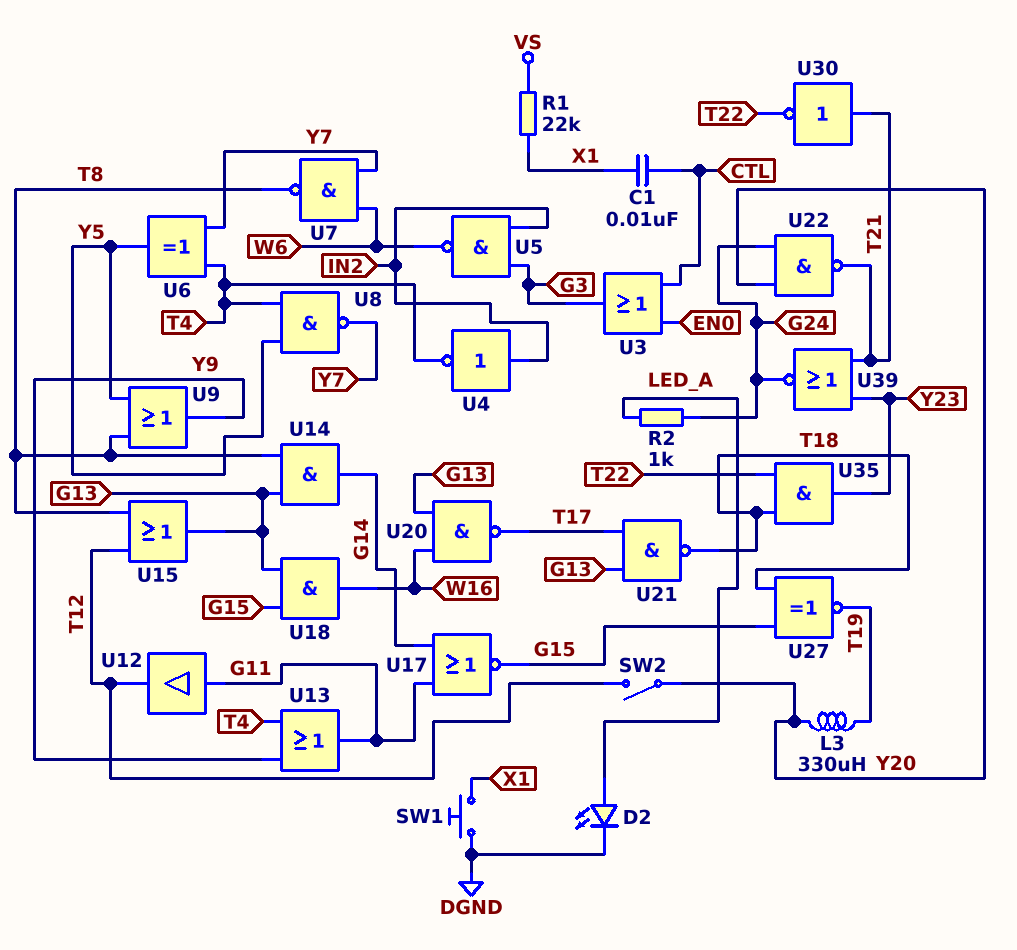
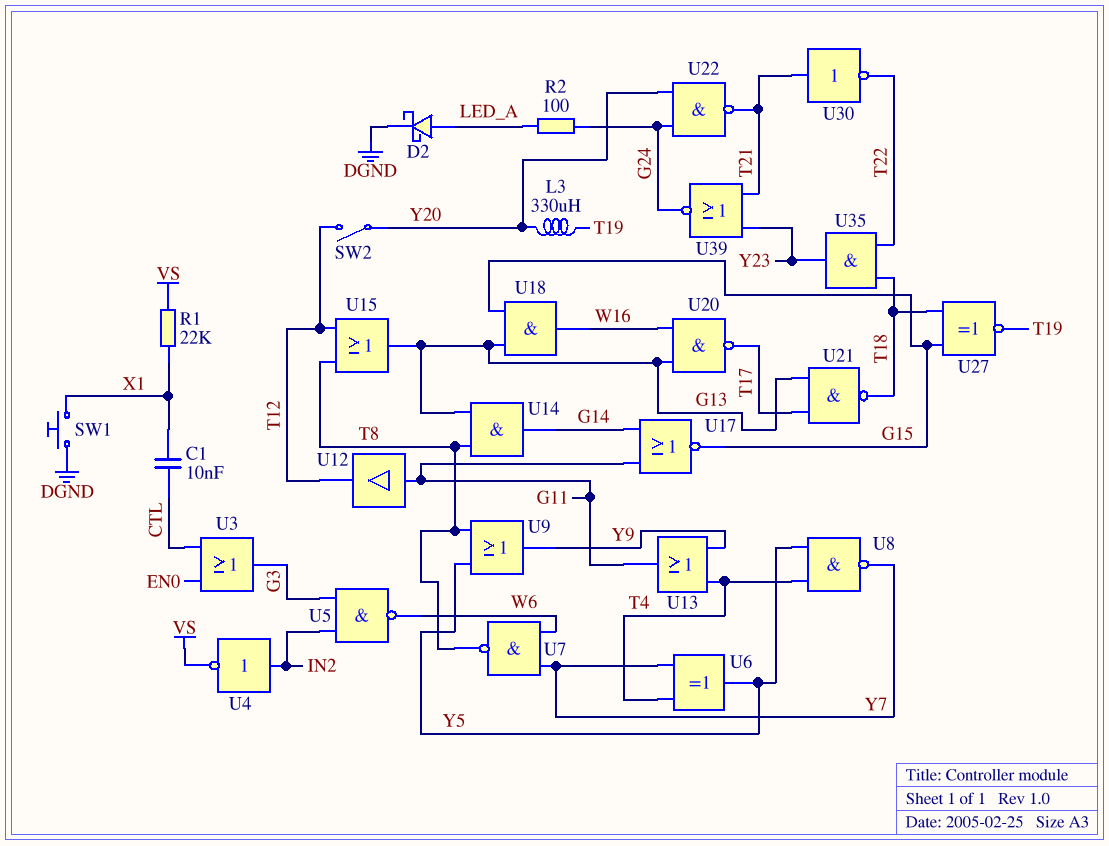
D2: LED (A LED_A, K DGND) -> schottky (A LED_A, K DGND)
R2: 1k (G24, LED_A) -> 100 (G24, LED_A)
U4: NOT (in IN2, out T4) -> NOT (in IN2, out VS)

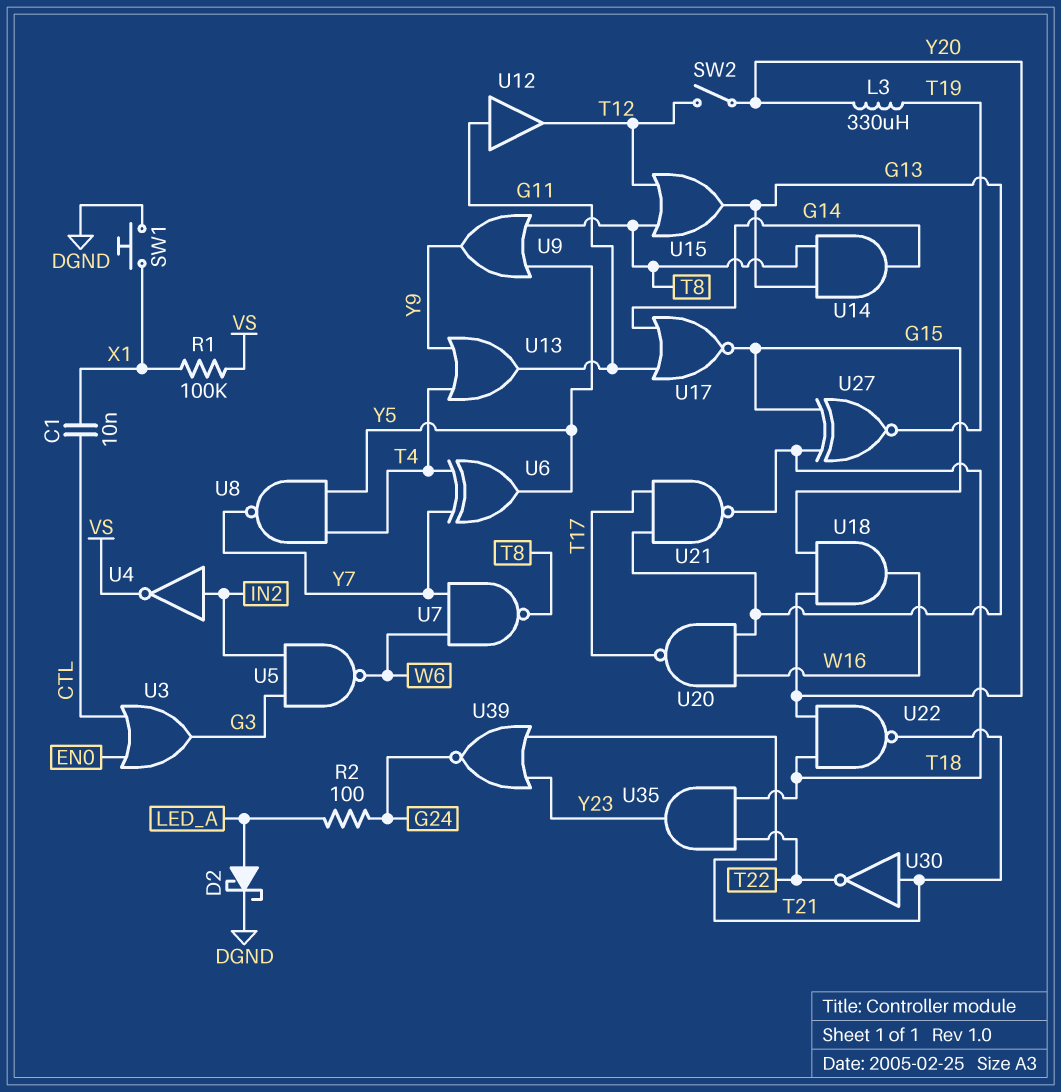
R1: 22k (VS, X1) -> 100k (VS, X1)
U18: AND (in G13, in G15, out W16) -> AND (in G15, in Y20, out W16)
U22: NAND (in G24, in Y20, out T21) -> NAND (in T18, in Y20, out T21)

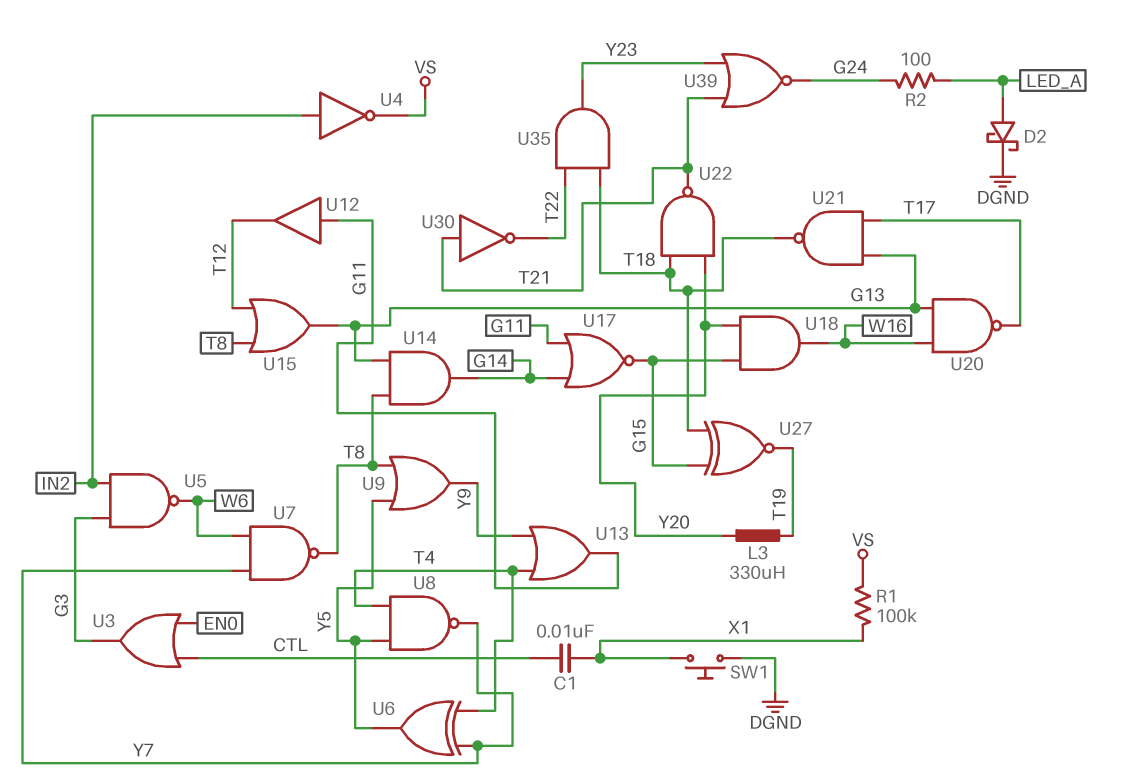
SW2: switch (T12, Y20) -> none

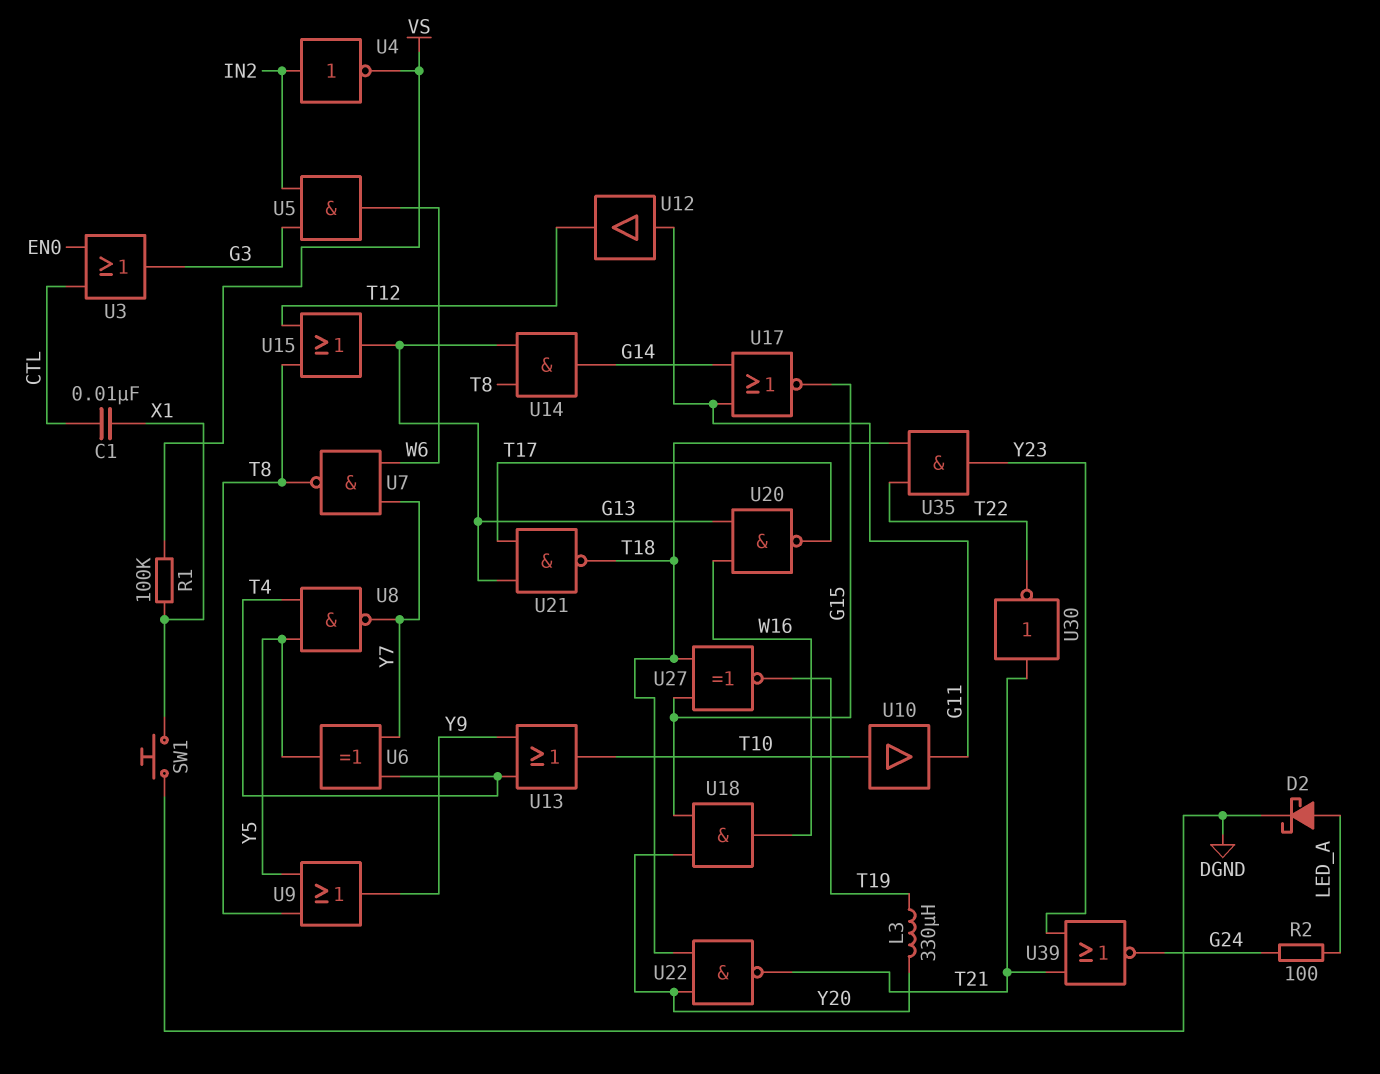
U5: NAND (in G3, in IN2, out W6) -> AND (in G3, in IN2, out W6)
U10: none -> buffer (in T10, out G11)
U13: OR (in T4, in Y9, out G11) -> OR (in T4, in Y9, out T10)

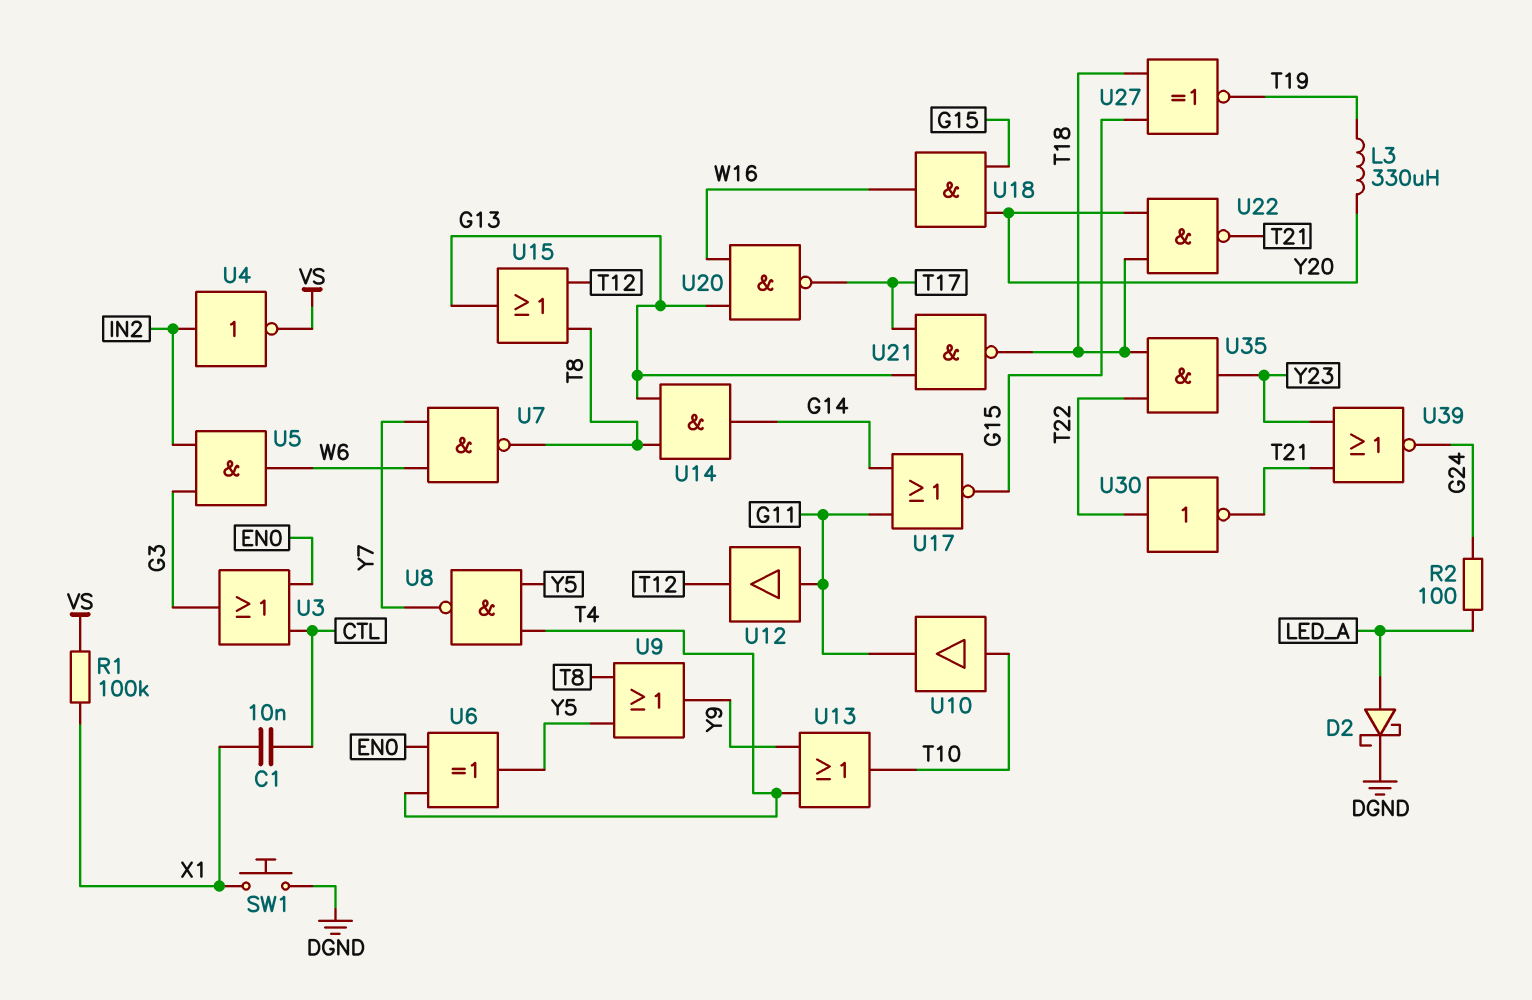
U6: XOR (in T4, in Y7, out Y5) -> XOR (in EN0, in T4, out Y5)
U30: NOT (in T21, out T22) -> NOT (in T22, out T21)

